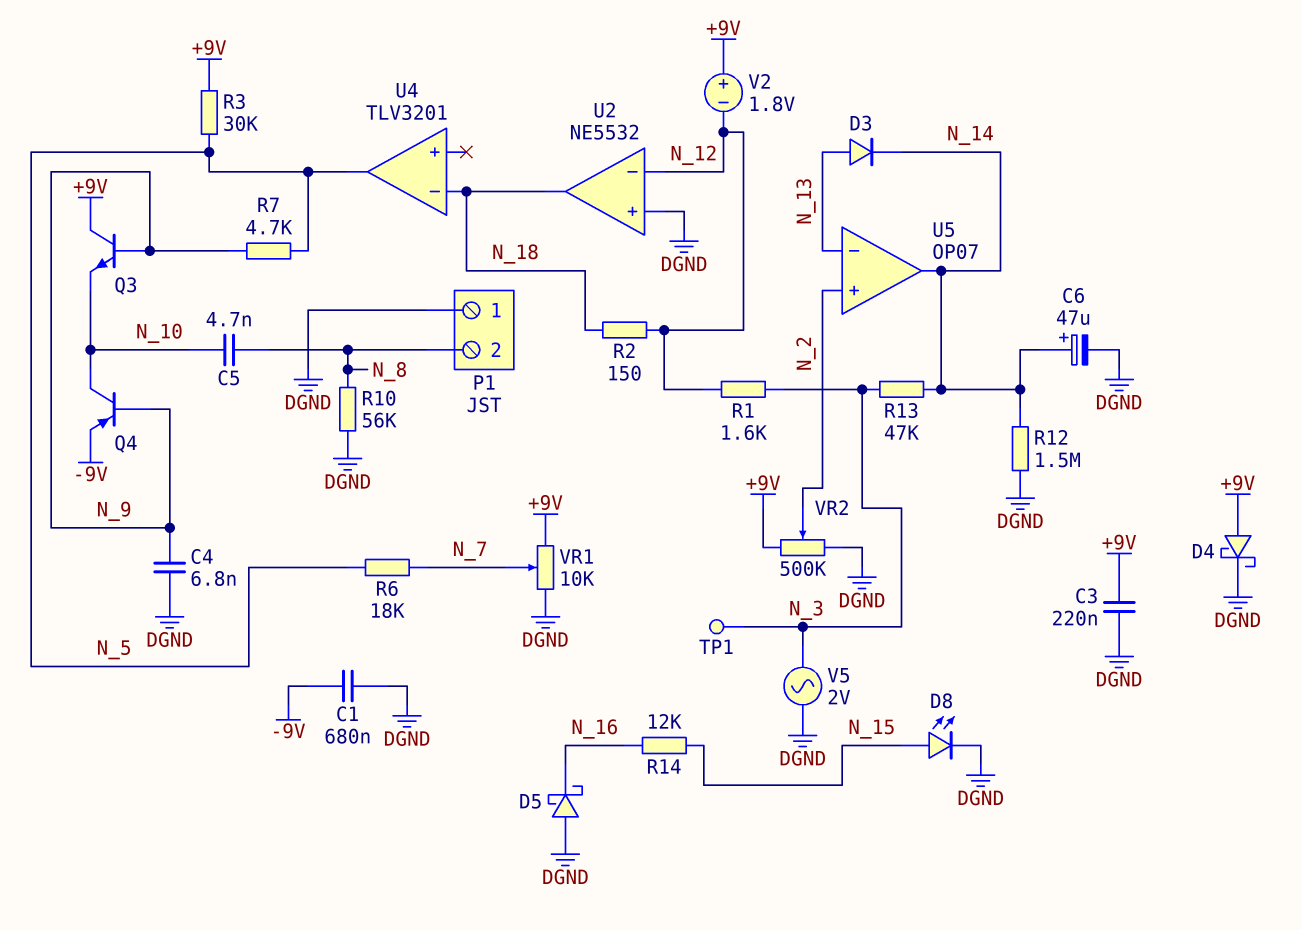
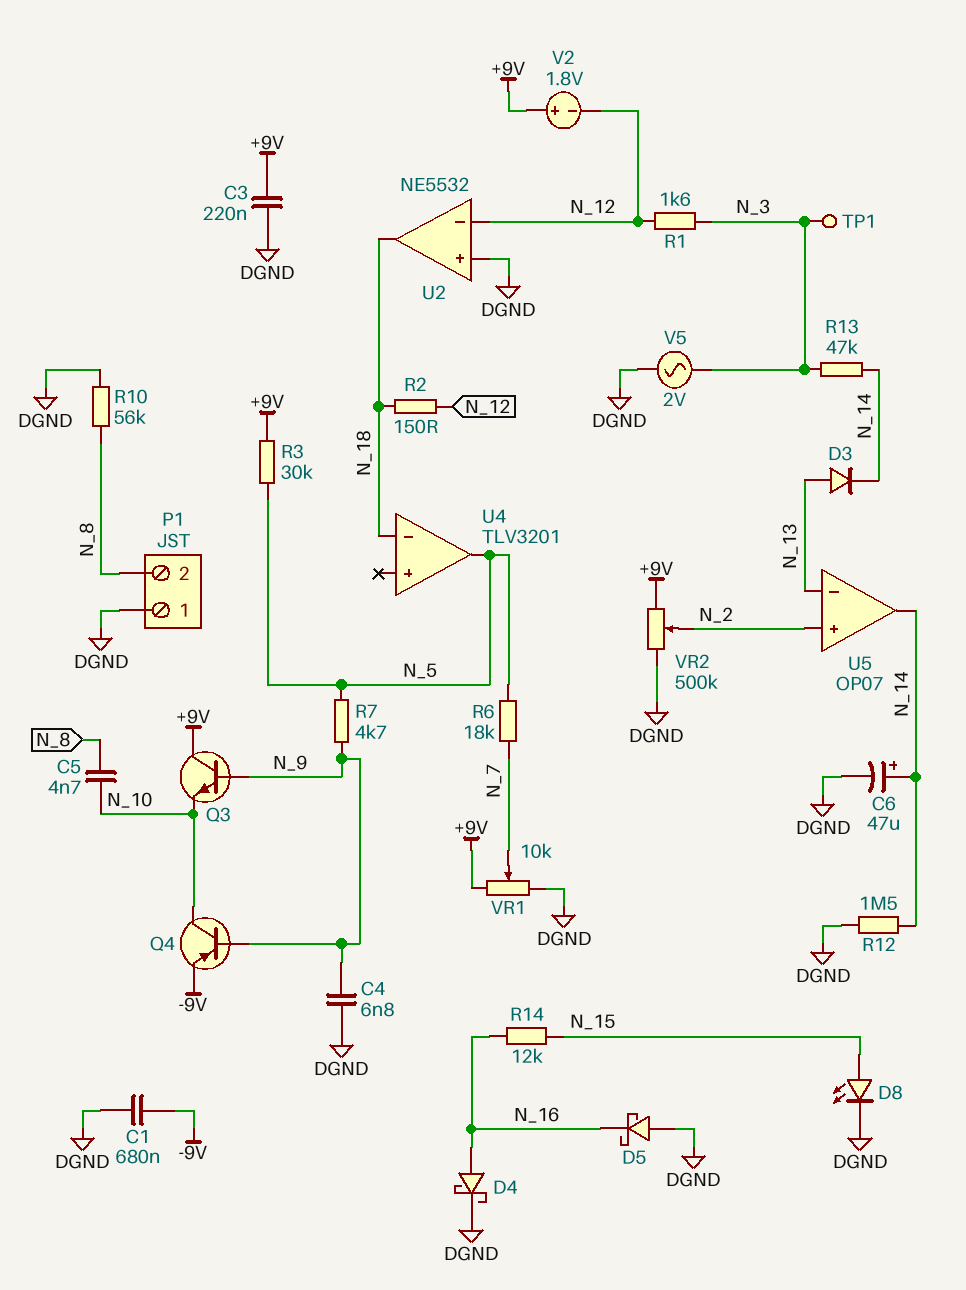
D4: schottky (A +9V, K DGND) -> schottky (A N_16, K DGND)

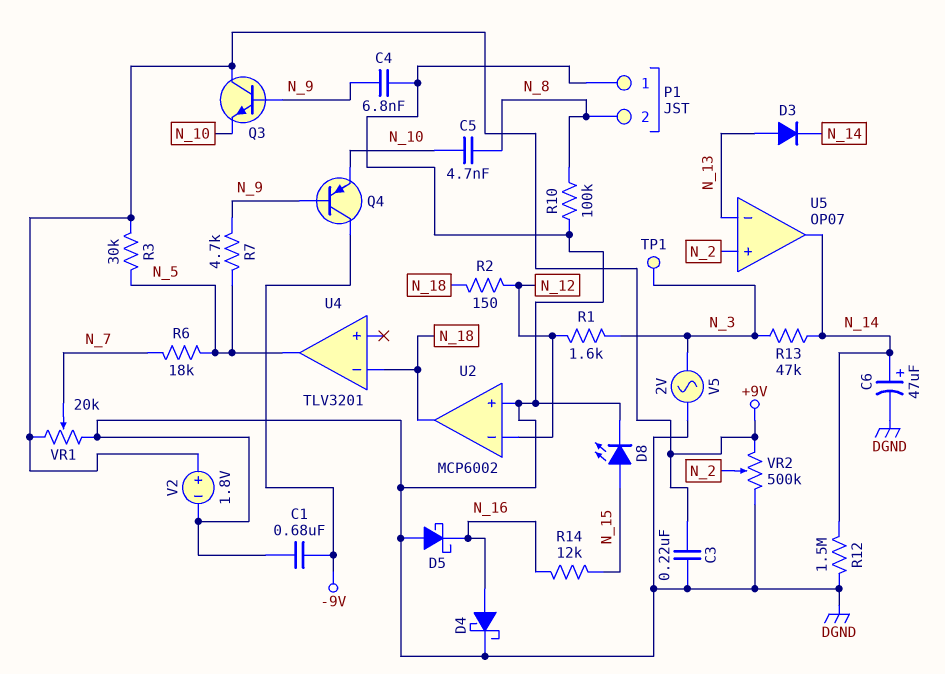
Q4: PNP (B N_9, C N_10, E -9V) -> PNP (B N_9, C -9V, E N_10)
R10: 56k (DGND, N_8) -> 100k (DGND, N_8)
U2: NE5532 -> MCP6002
V2: 1.8V (plus +9V, minus N_12) -> 1.8V (plus +9V, minus DGND)
VR1: 10k (+9V, DGND, wiper N_7) -> 20k (+9V, DGND, wiper N_7)

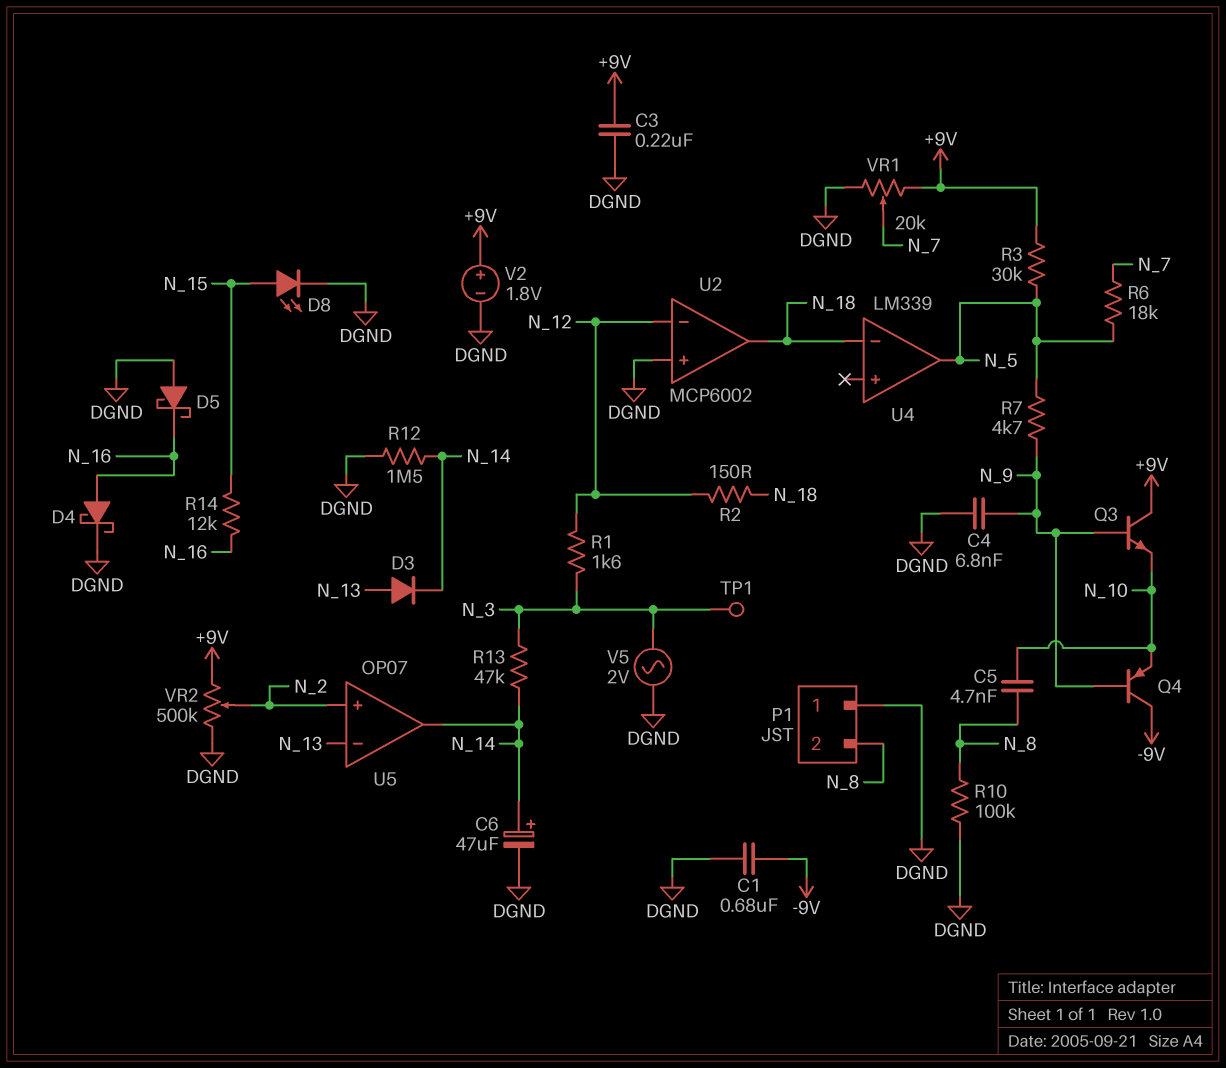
U4: TLV3201 -> LM339

